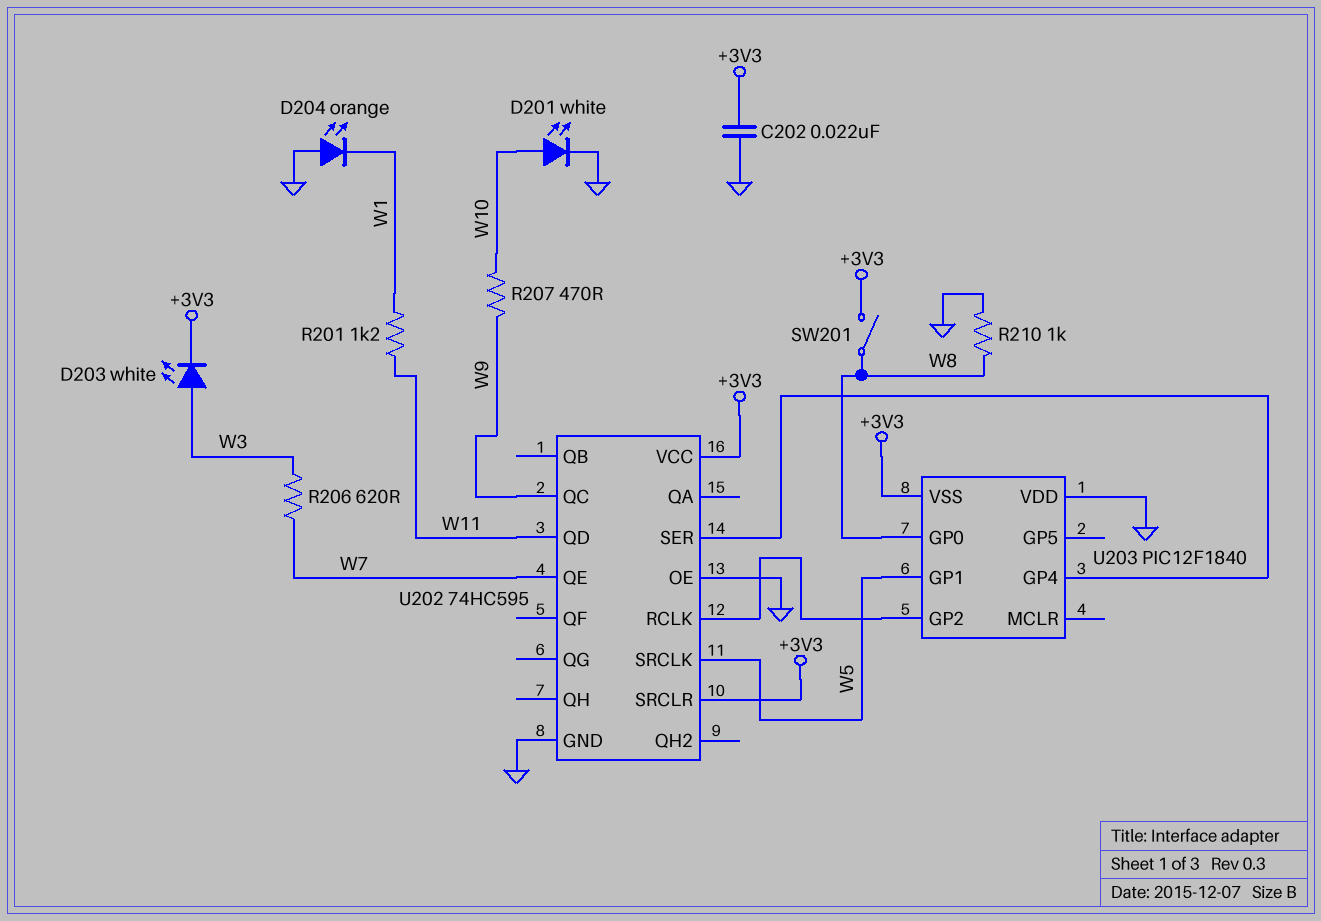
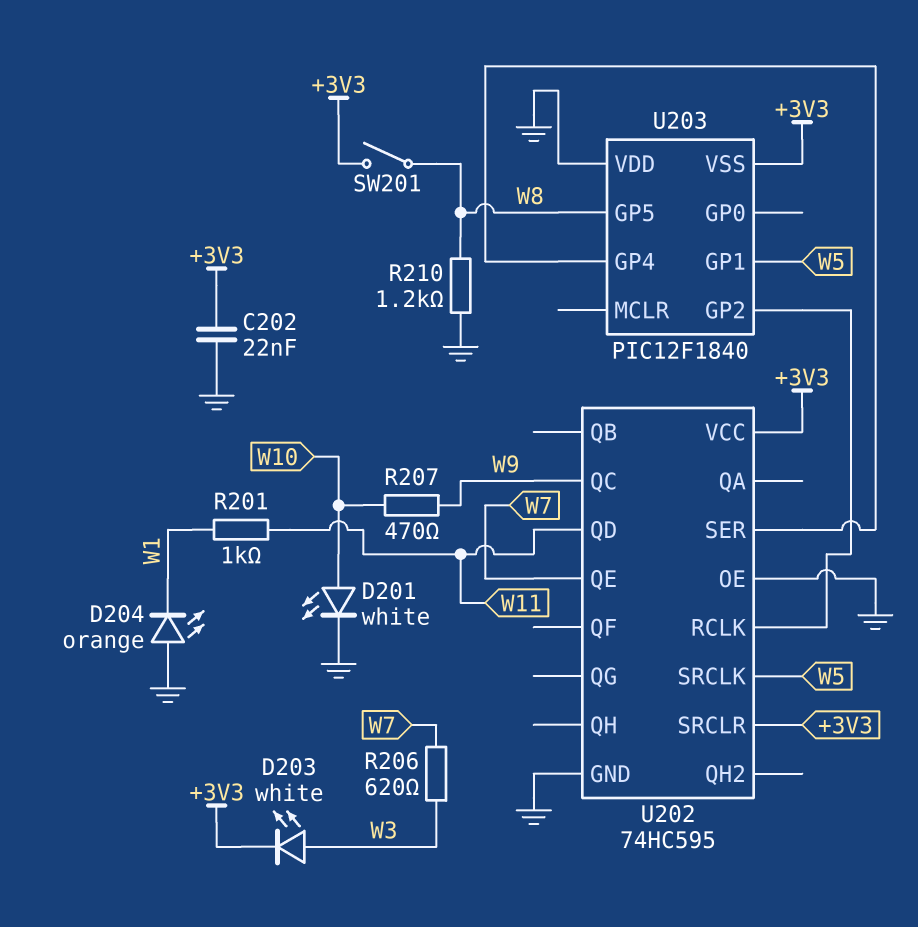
R201: 1.2k (W1, W11) -> 1k (W1, W11)
R210: 1k (GND, W8) -> 1.2k (GND, W8)
U203 pin GP0: W8 -> none
U203 pin GP5: none -> W8

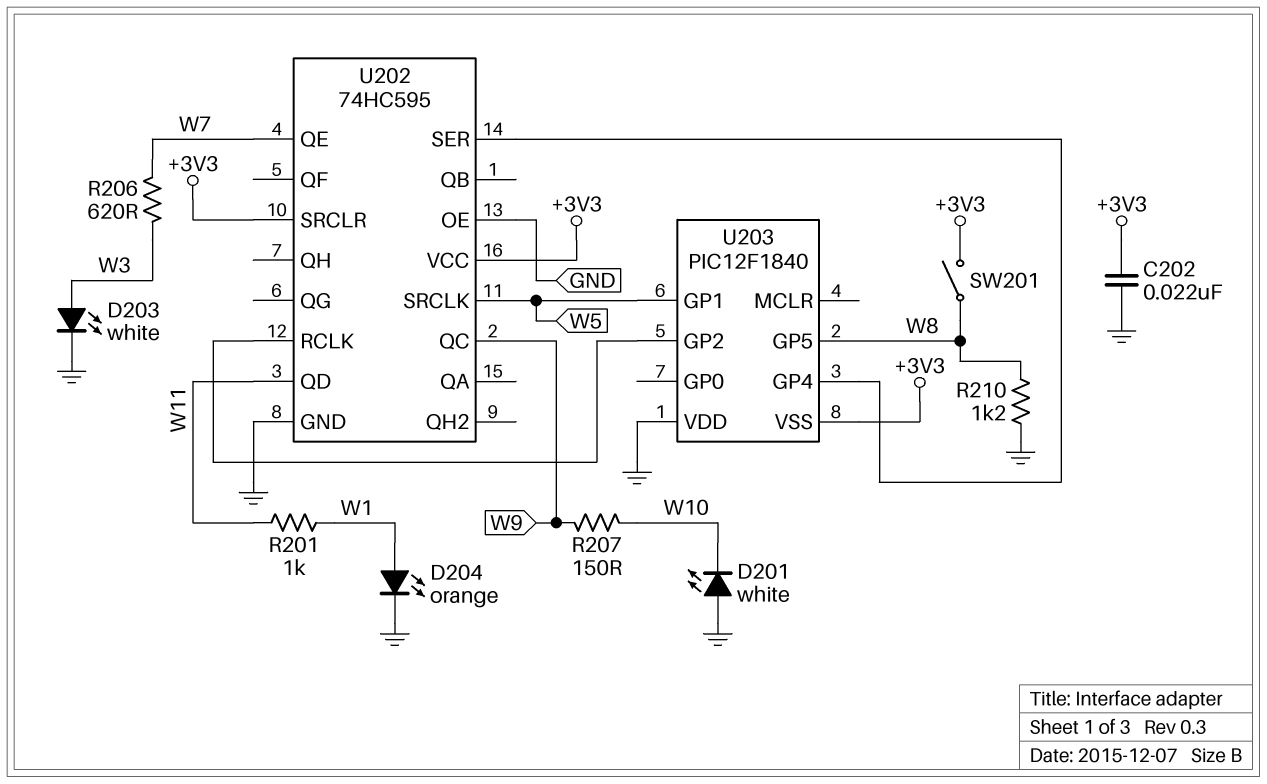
D201: LED white (A W10, K GND) -> LED white (A GND, K W10)
D203: LED white (A W3, K +3V3) -> LED white (A W3, K GND)
D204: LED orange (A GND, K W1) -> LED orange (A W1, K GND)
R207: 470 (W9, W10) -> 150 (W9, W10)

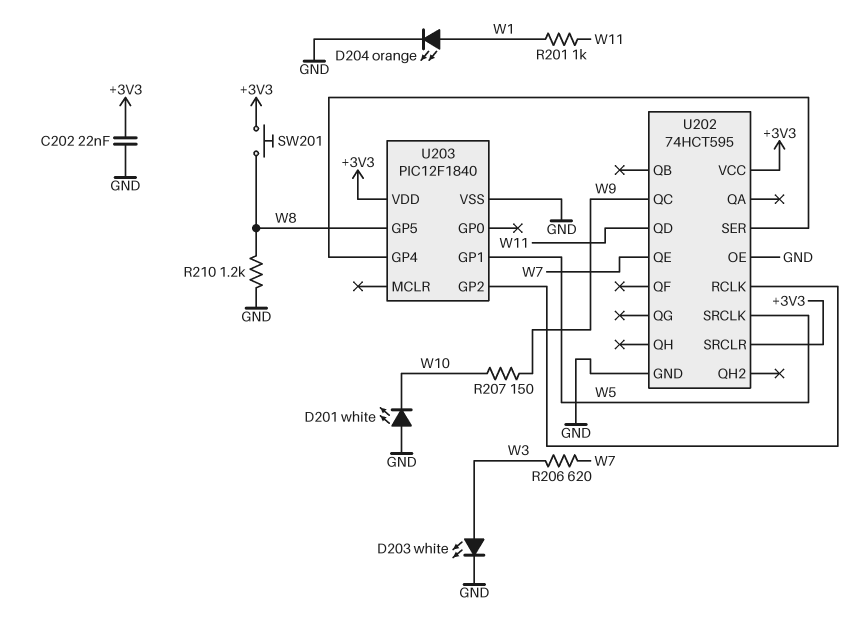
SW201: switch (+3V3, W8) -> button (+3V3, W8)
U202: 74HC595 -> 74HCT595
U203 pin VDD: GND -> +3V3
U203 pin VSS: +3V3 -> GND

